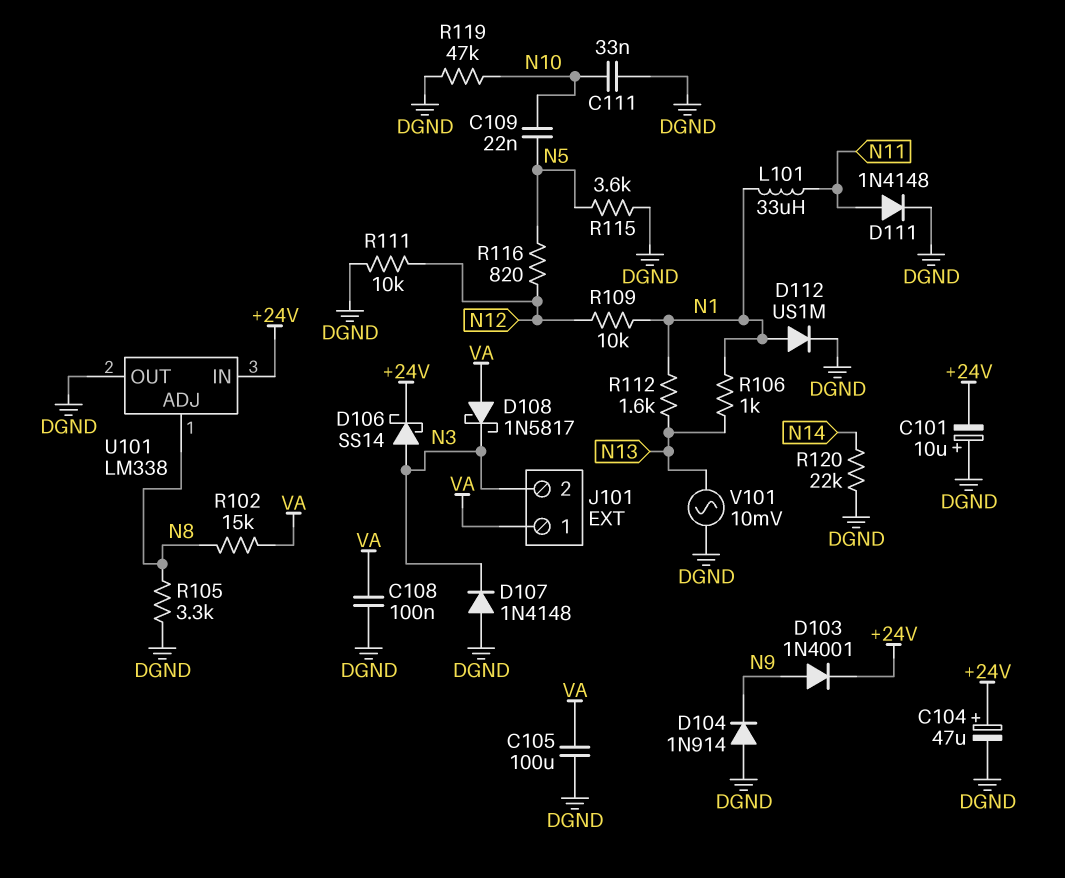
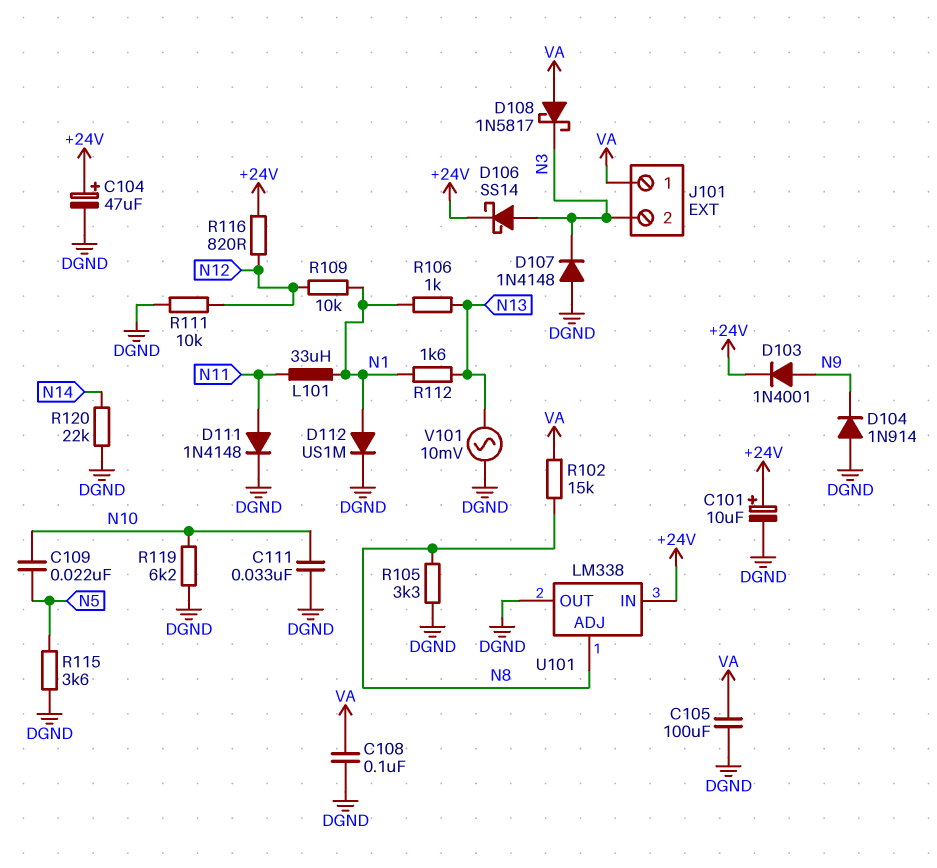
C101: 10uF (plus DGND, minus +24V) -> 10uF (plus +24V, minus DGND)
R116: 820 (N5, N12) -> 820 (+24V, N12)
R119: 47k (DGND, N10) -> 6.2k (DGND, N10)

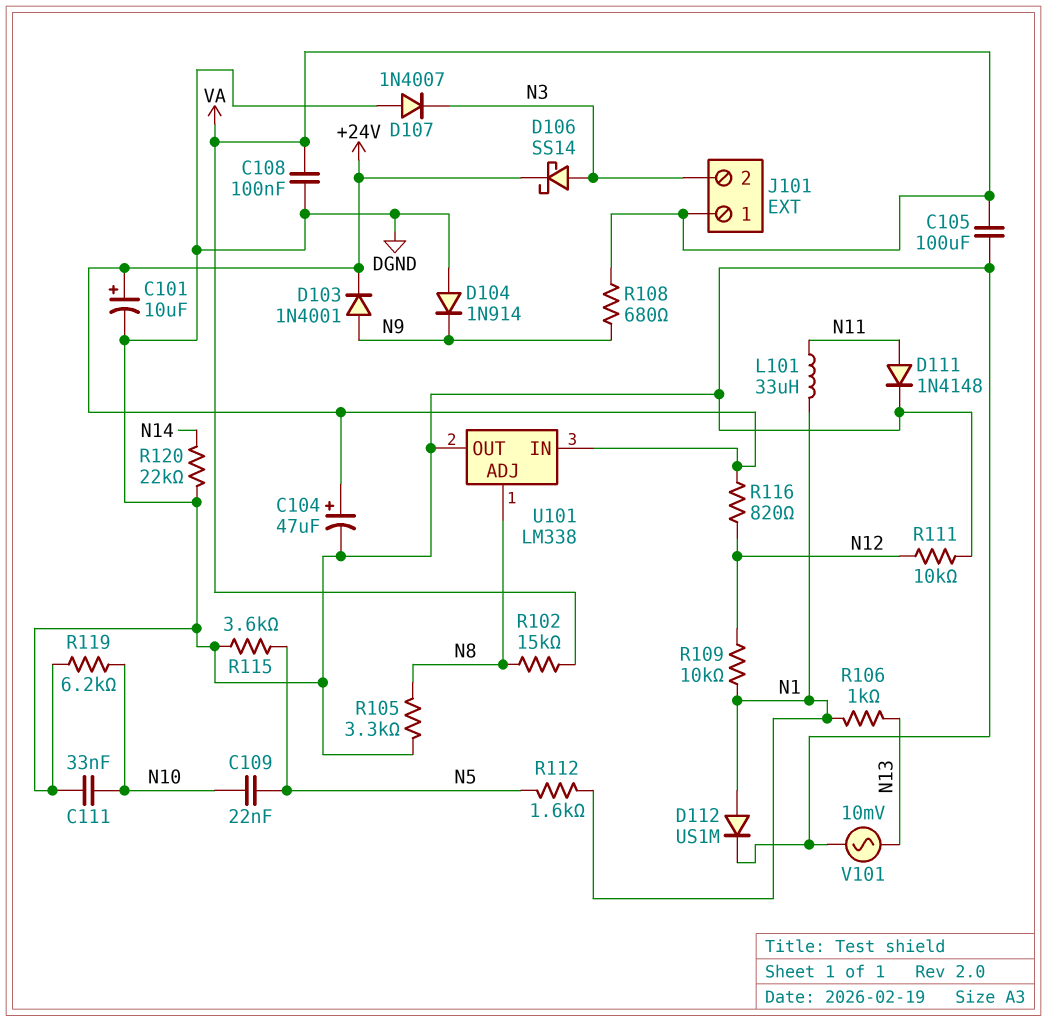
D107: diode 1N4148 (A DGND, K N3) -> diode 1N4007 (A DGND, K N3)
D108: schottky 1N5817 (A VA, K N3) -> none
R108: none -> 680 (N9, VA)
R112: 1.6k (N1, N13) -> 1.6k (N1, N5)

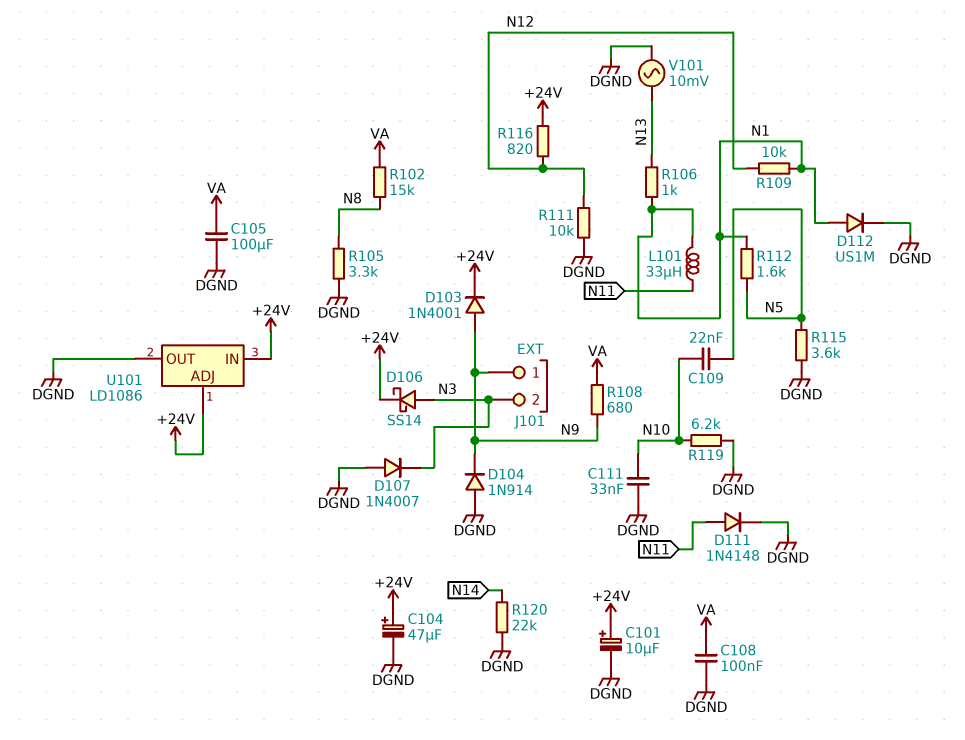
J101 pin 1: VA -> N9
U101: LM338 -> LD1086
U101 pin ADJ: N8 -> +24V

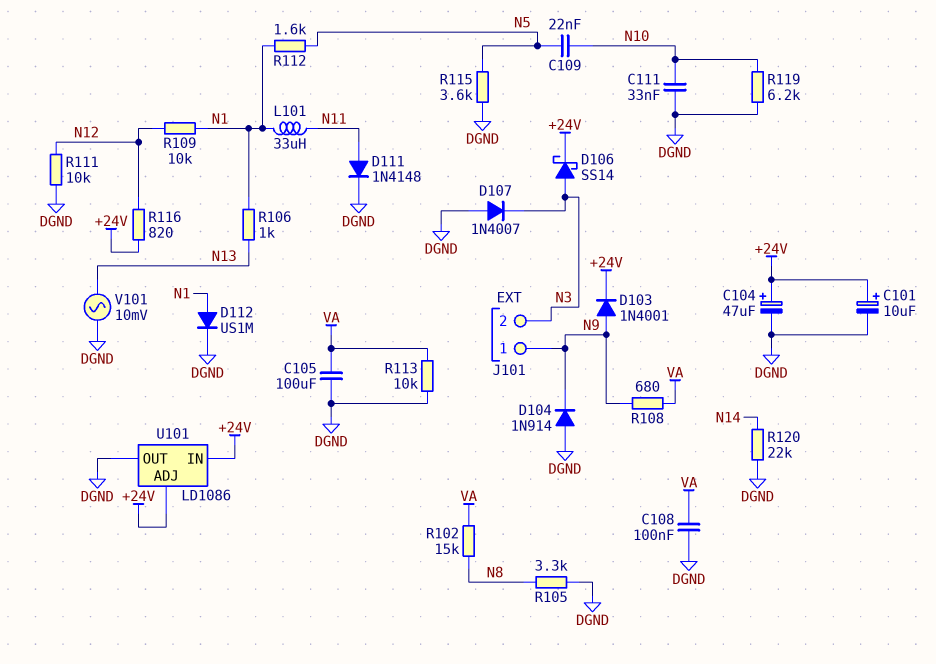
R113: none -> 10k (DGND, VA)

